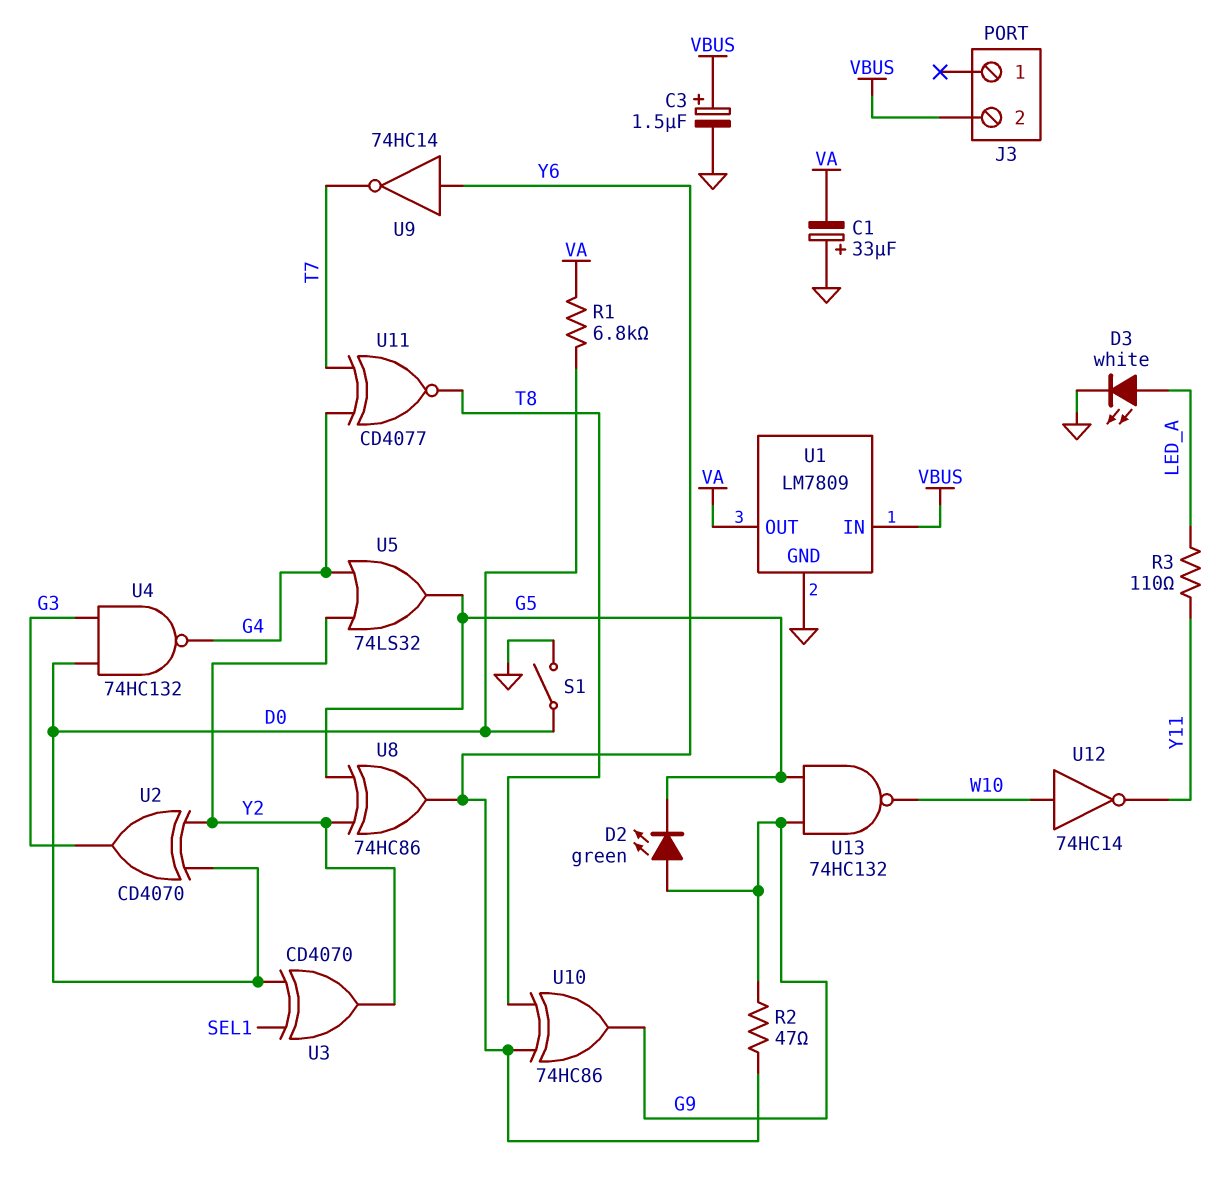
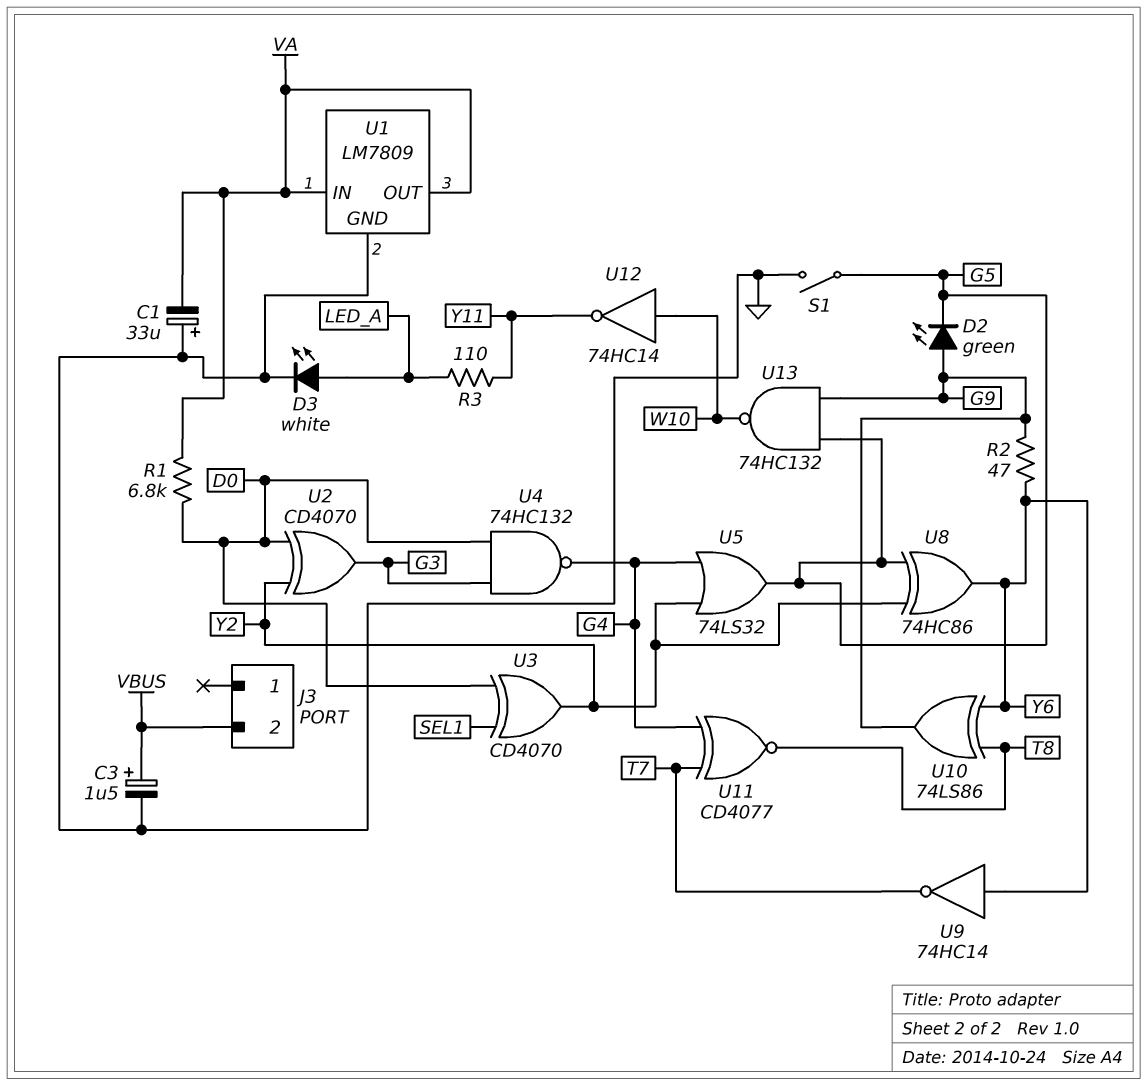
S1: switch (D0, GND) -> switch (G5, GND)
U1 pin IN: VBUS -> VA
U10: XOR 74HC86 (in T8, in Y6, out G9) -> XOR 74LS86 (in T8, in Y6, out G9)

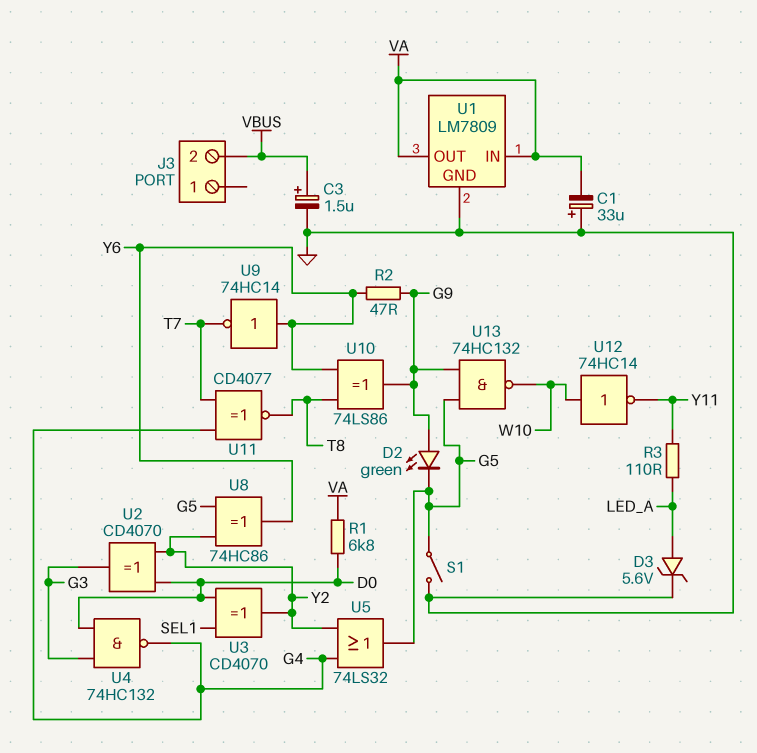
D3: LED white (A LED_A, K GND) -> zener 5.6V (A LED_A, K GND)

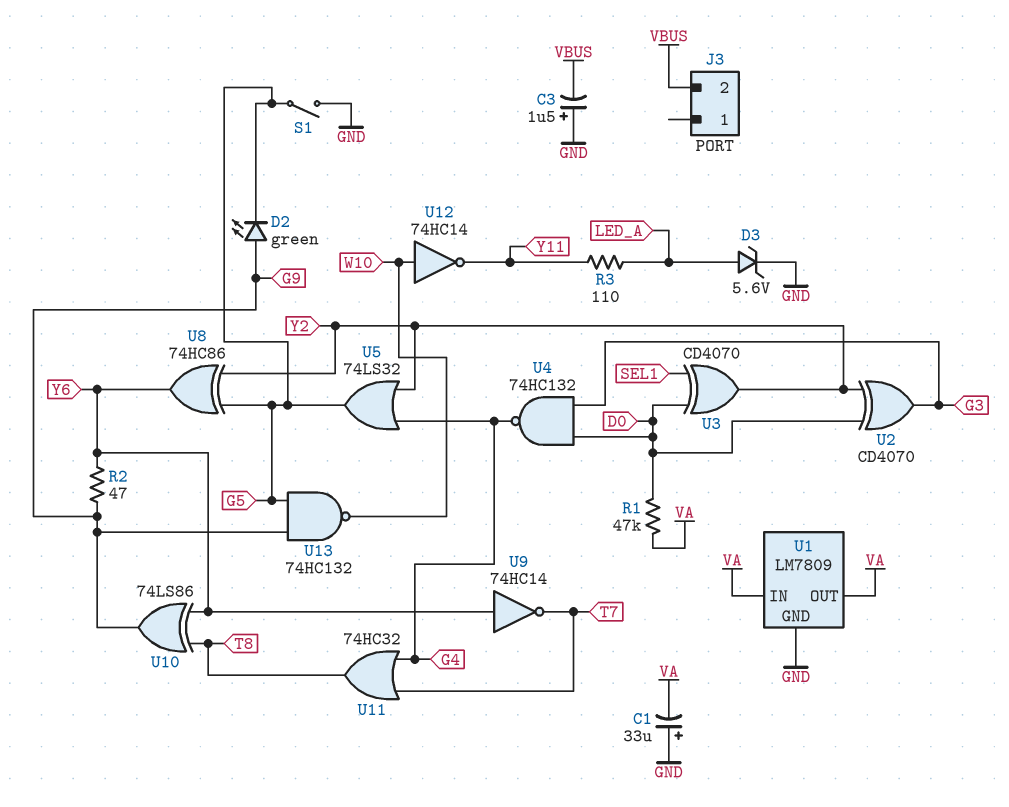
C3: 1.5uF (plus VBUS, minus GND) -> 1.5uF (plus GND, minus VBUS)
R1: 6.8k (D0, VA) -> 47k (D0, VA)
U11: XNOR CD4077 (in G4, in T7, out T8) -> OR 74HC32 (in G4, in T7, out T8)

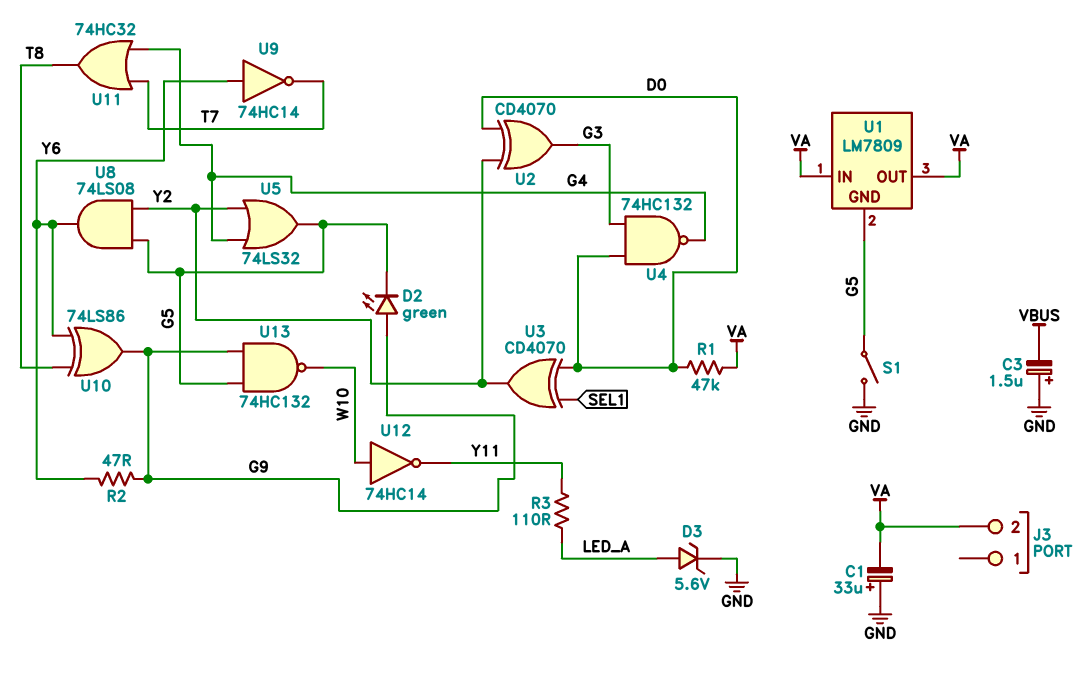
J3 pin 2: VBUS -> VA
U1 pin GND: GND -> G5
U8: XOR 74HC86 (in G5, in Y2, out Y6) -> AND 74LS08 (in G5, in Y2, out Y6)

